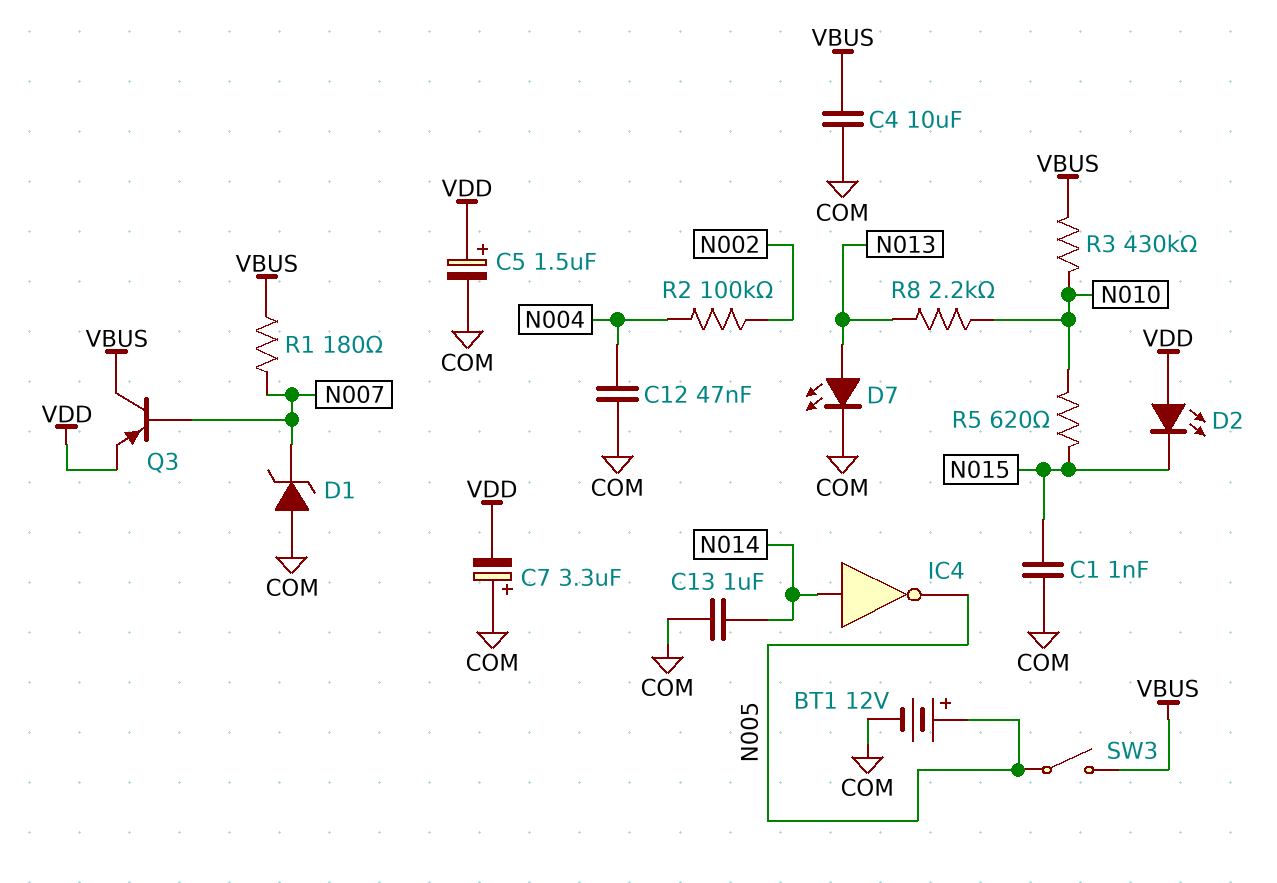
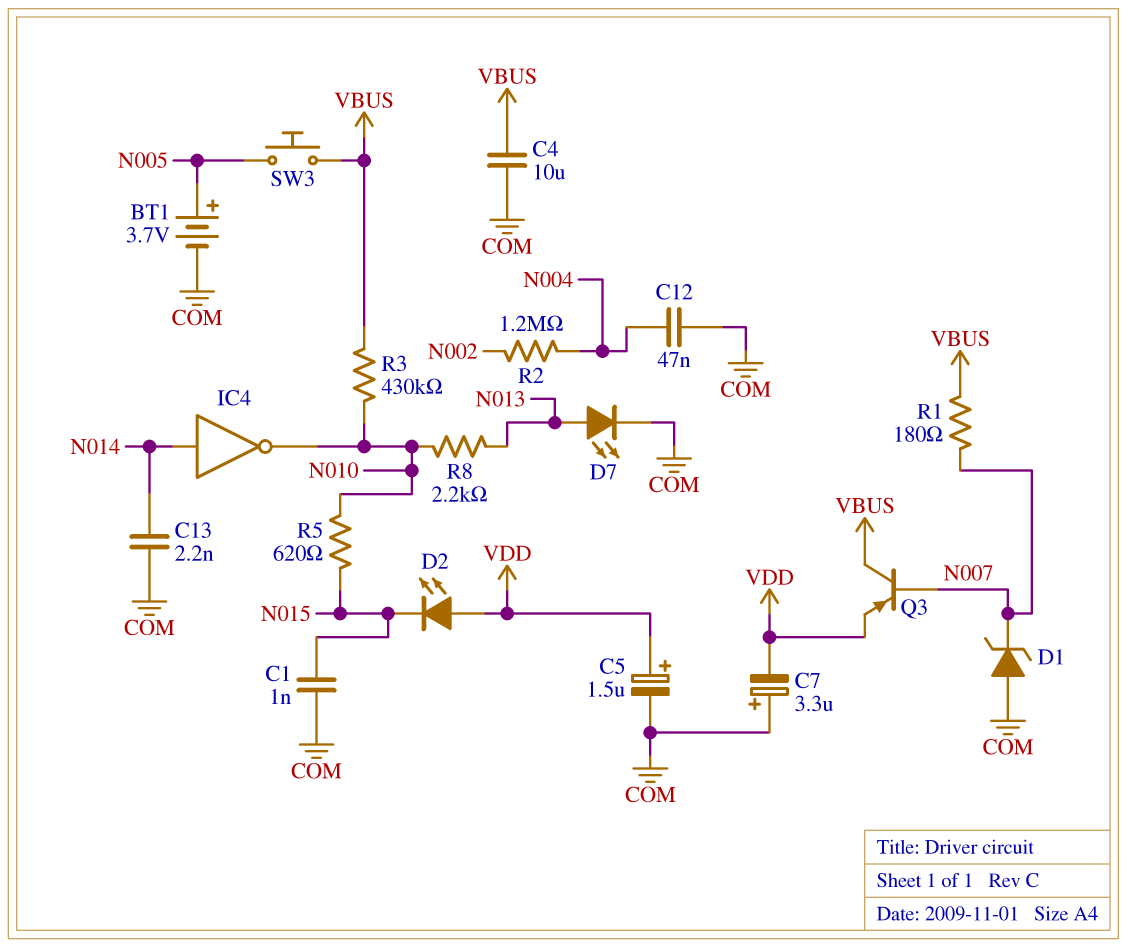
BT1: 12V (plus N005, minus COM) -> 3.7V (plus N005, minus COM)
C13: 1uF (COM, N014) -> 2.2nF (COM, N014)
IC4: NOT (in N014, out N005) -> NOT (in N014, out N010)
R2: 100k (N002, N004) -> 1.2M (N002, N004)
SW3: switch (N005, VBUS) -> button (N005, VBUS)

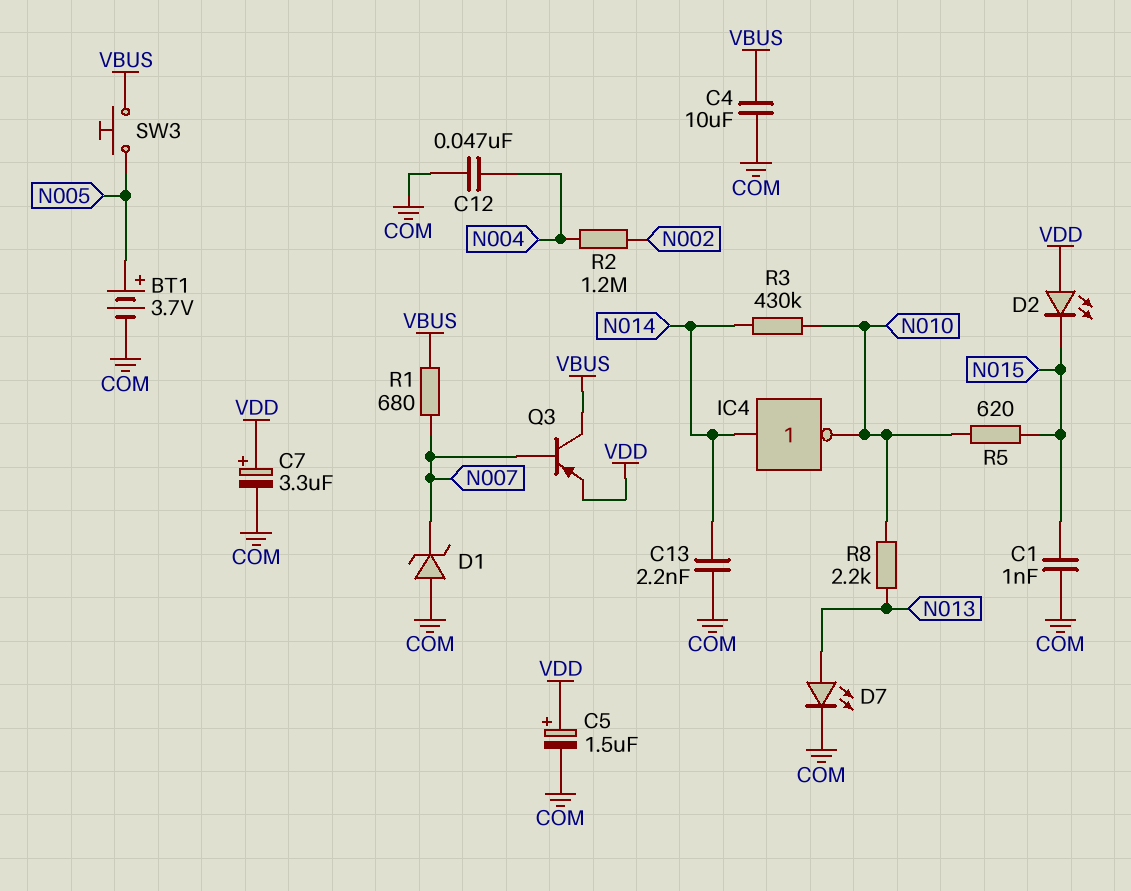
C7: 3.3uF (plus COM, minus VDD) -> 3.3uF (plus VDD, minus COM)
R1: 180 (N007, VBUS) -> 680 (N007, VBUS)
R3: 430k (N010, VBUS) -> 430k (N010, N014)

